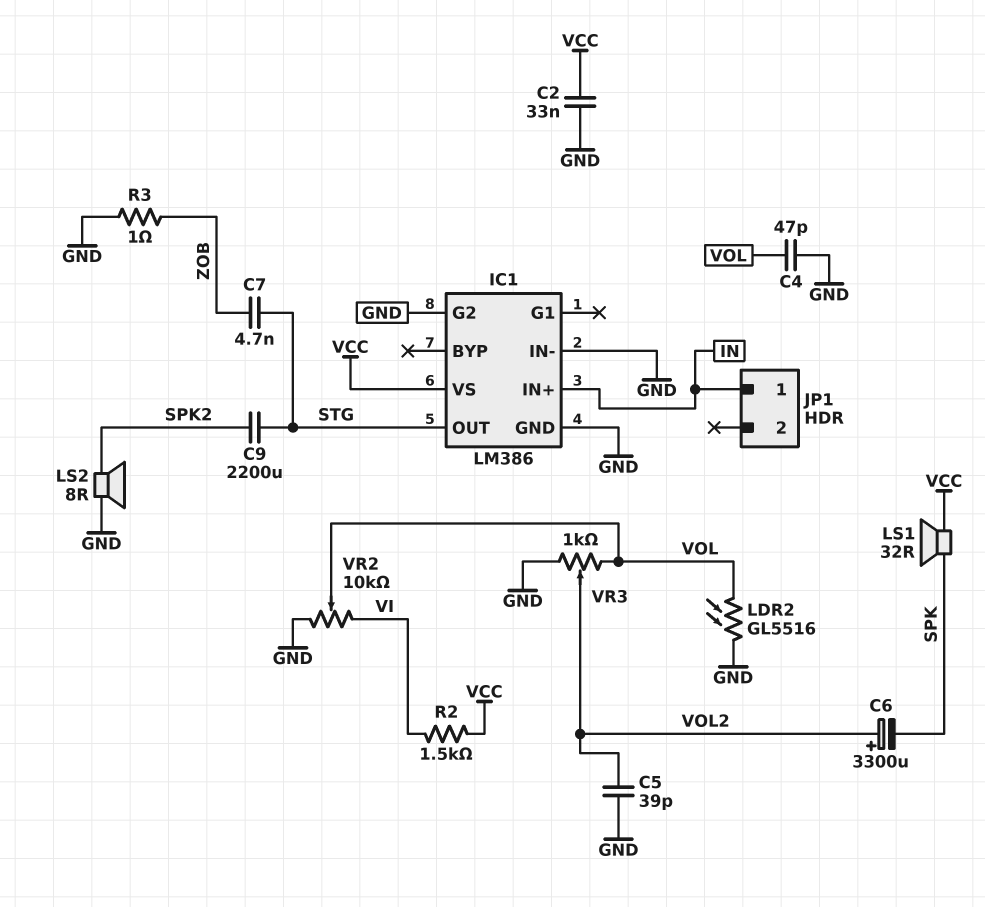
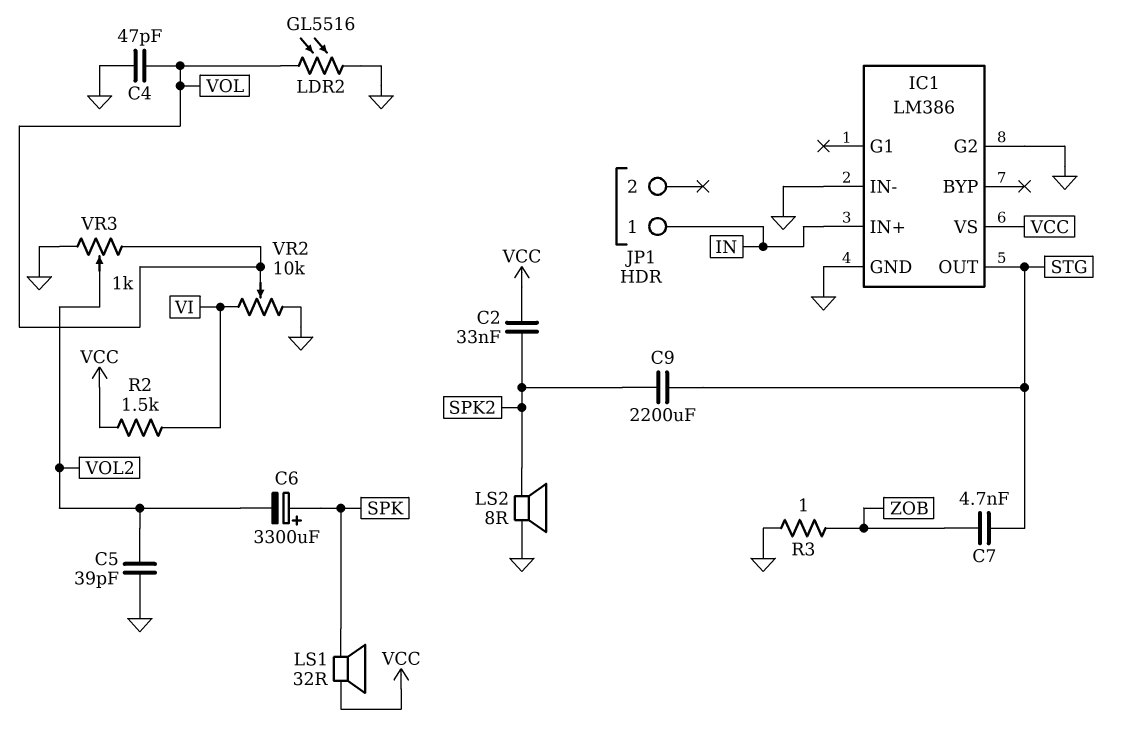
C2: 33nF (GND, VCC) -> 33nF (SPK2, VCC)
C6: 3300uF (plus VOL2, minus SPK) -> 3300uF (plus SPK, minus VOL2)

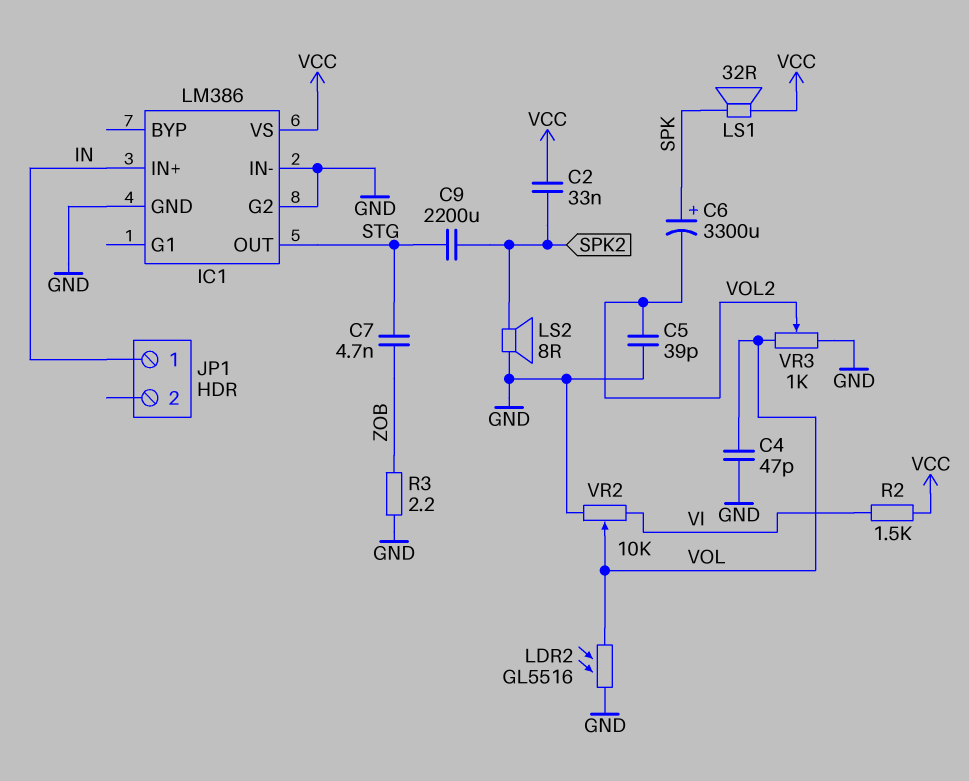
R3: 1 (GND, ZOB) -> 2.2 (GND, ZOB)

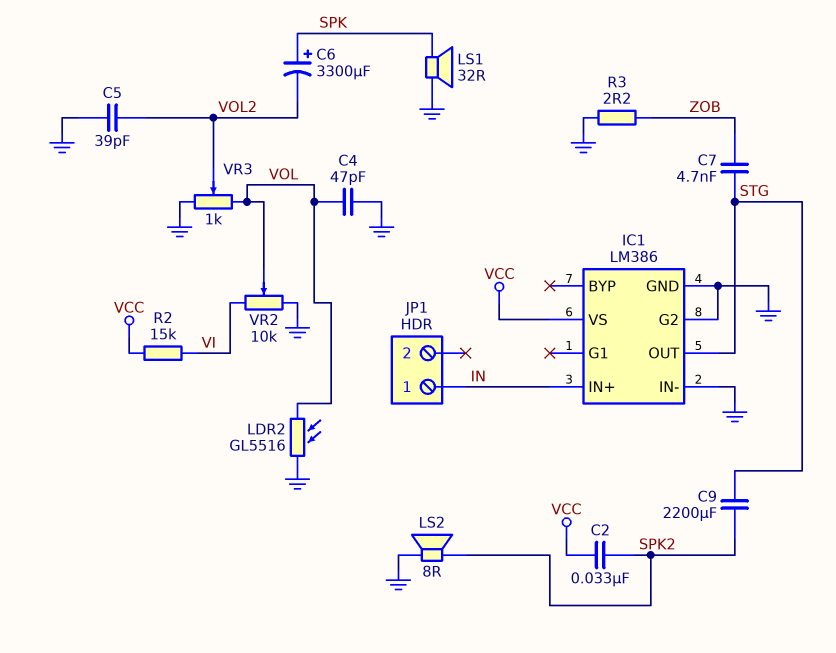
LS1: speaker 32R (SPK, VCC) -> speaker 32R (GND, SPK)
R2: 1.5k (VCC, VI) -> 15k (VCC, VI)

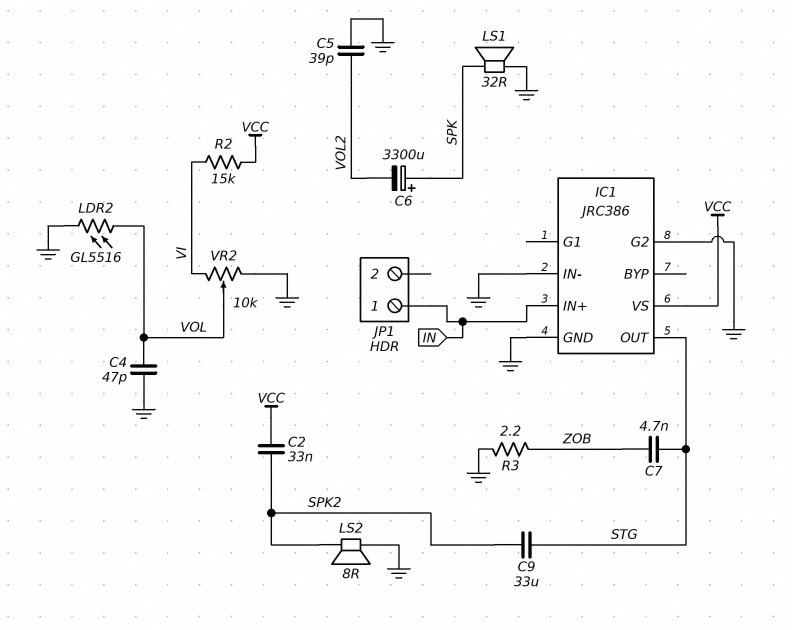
C9: 2200uF (SPK2, STG) -> 33uF (SPK2, STG)
IC1: LM386 -> JRC386
VR3: 1k (GND, VOL, wiper VOL2) -> none

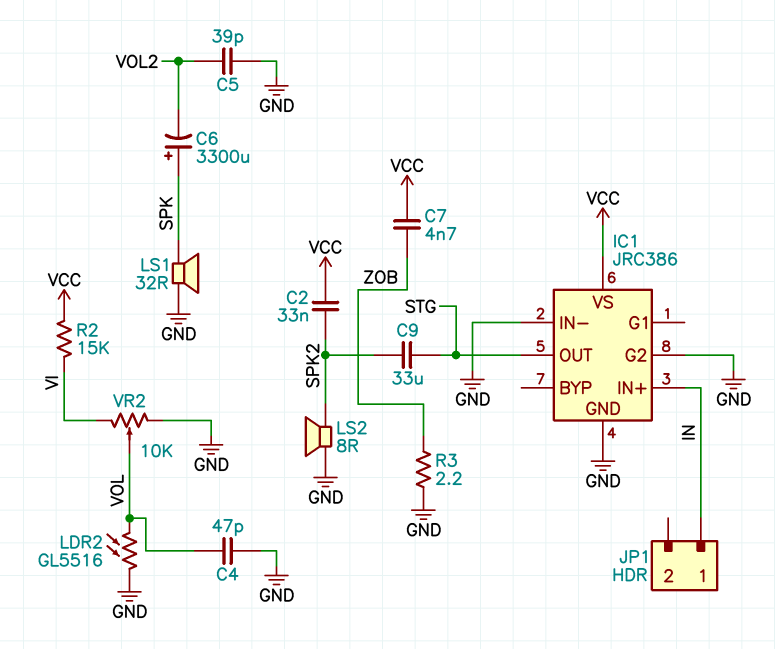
C7: 4.7nF (STG, ZOB) -> 4.7nF (VCC, ZOB)

